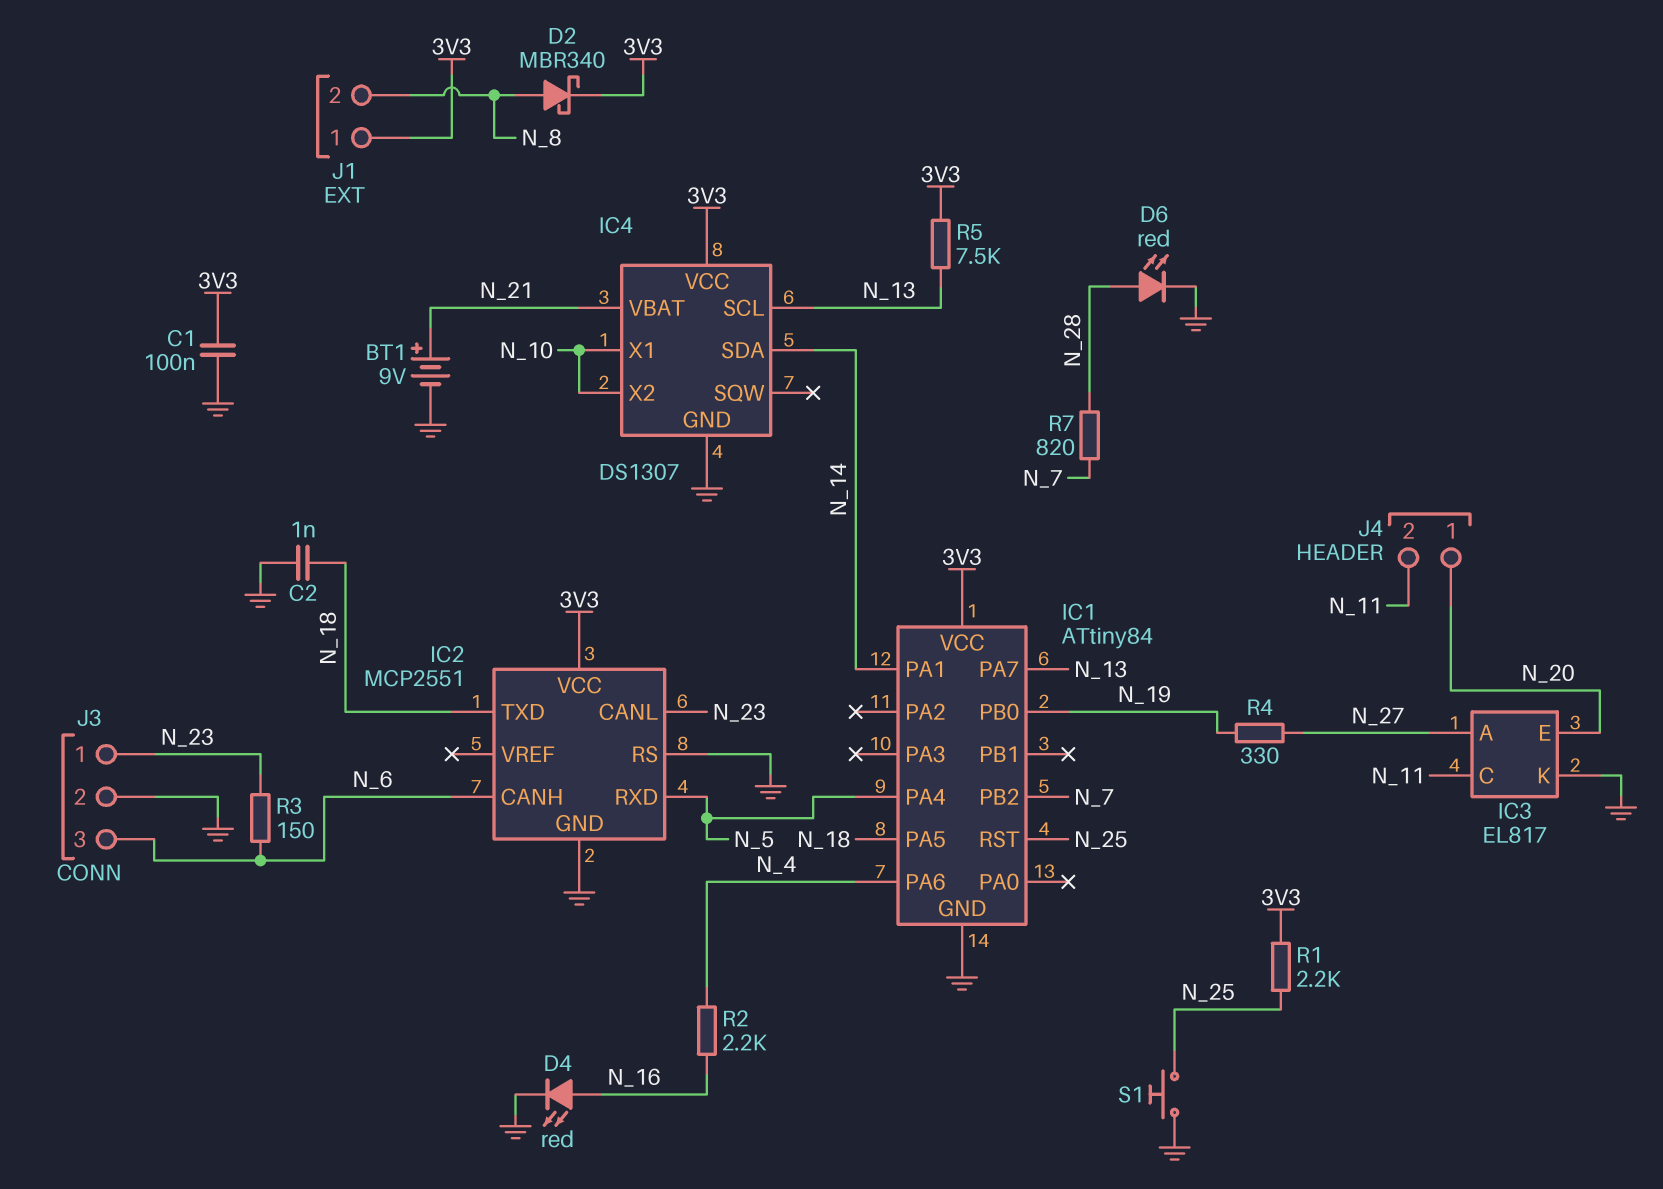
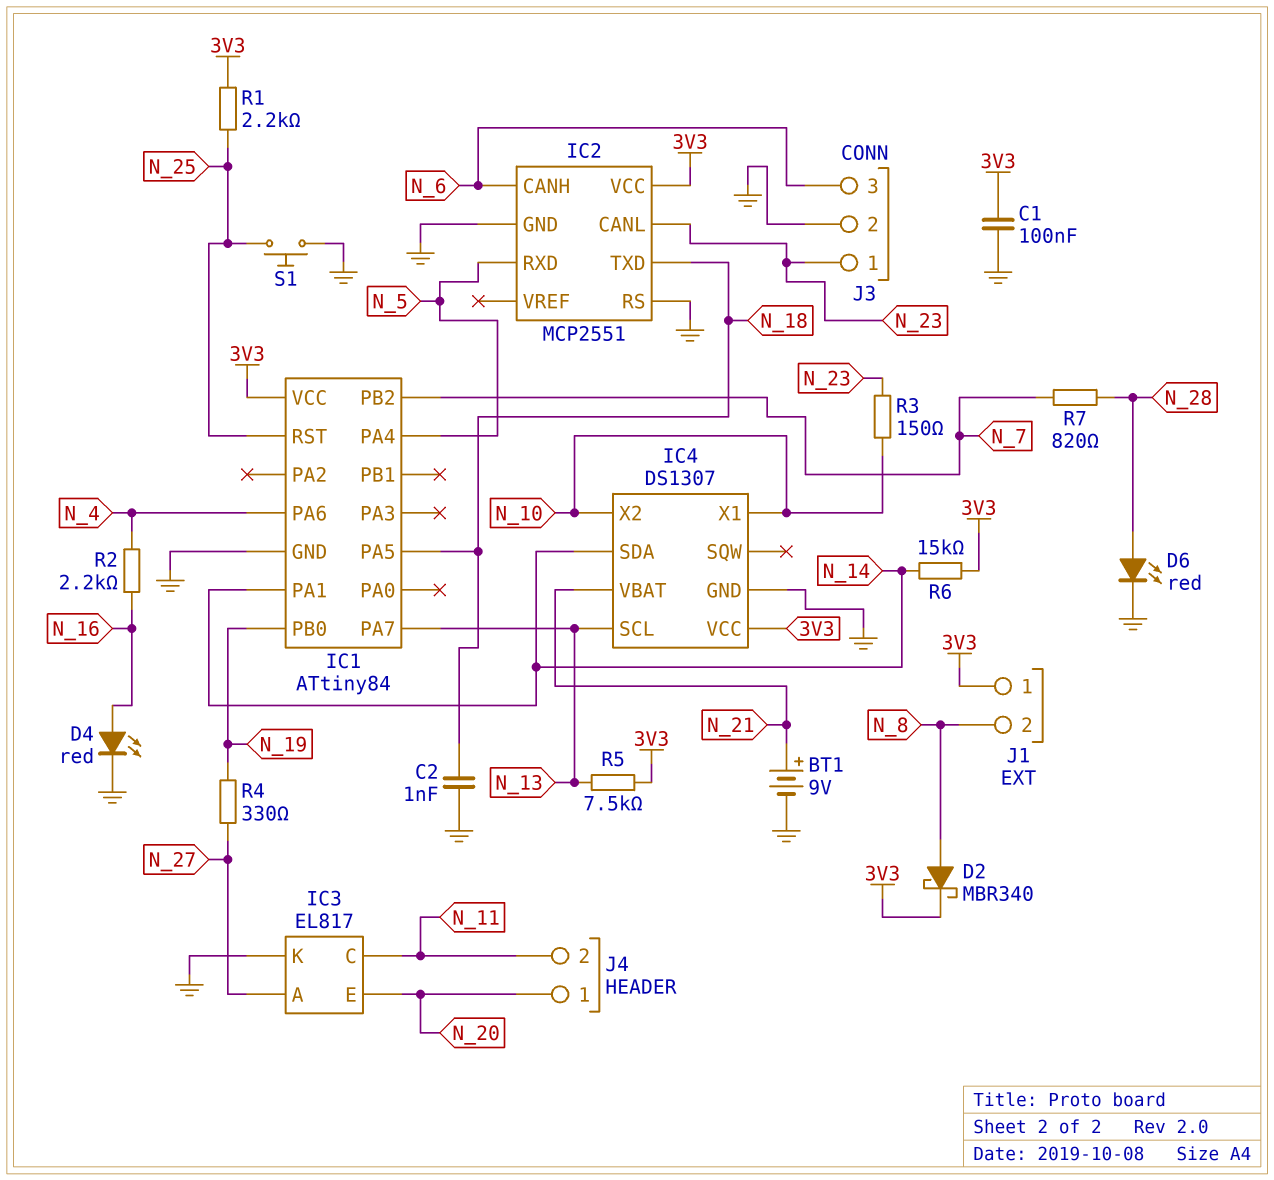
R3: 150 (N_6, N_23) -> 150 (N_10, N_23)
R6: none -> 15k (3V3, N_14)

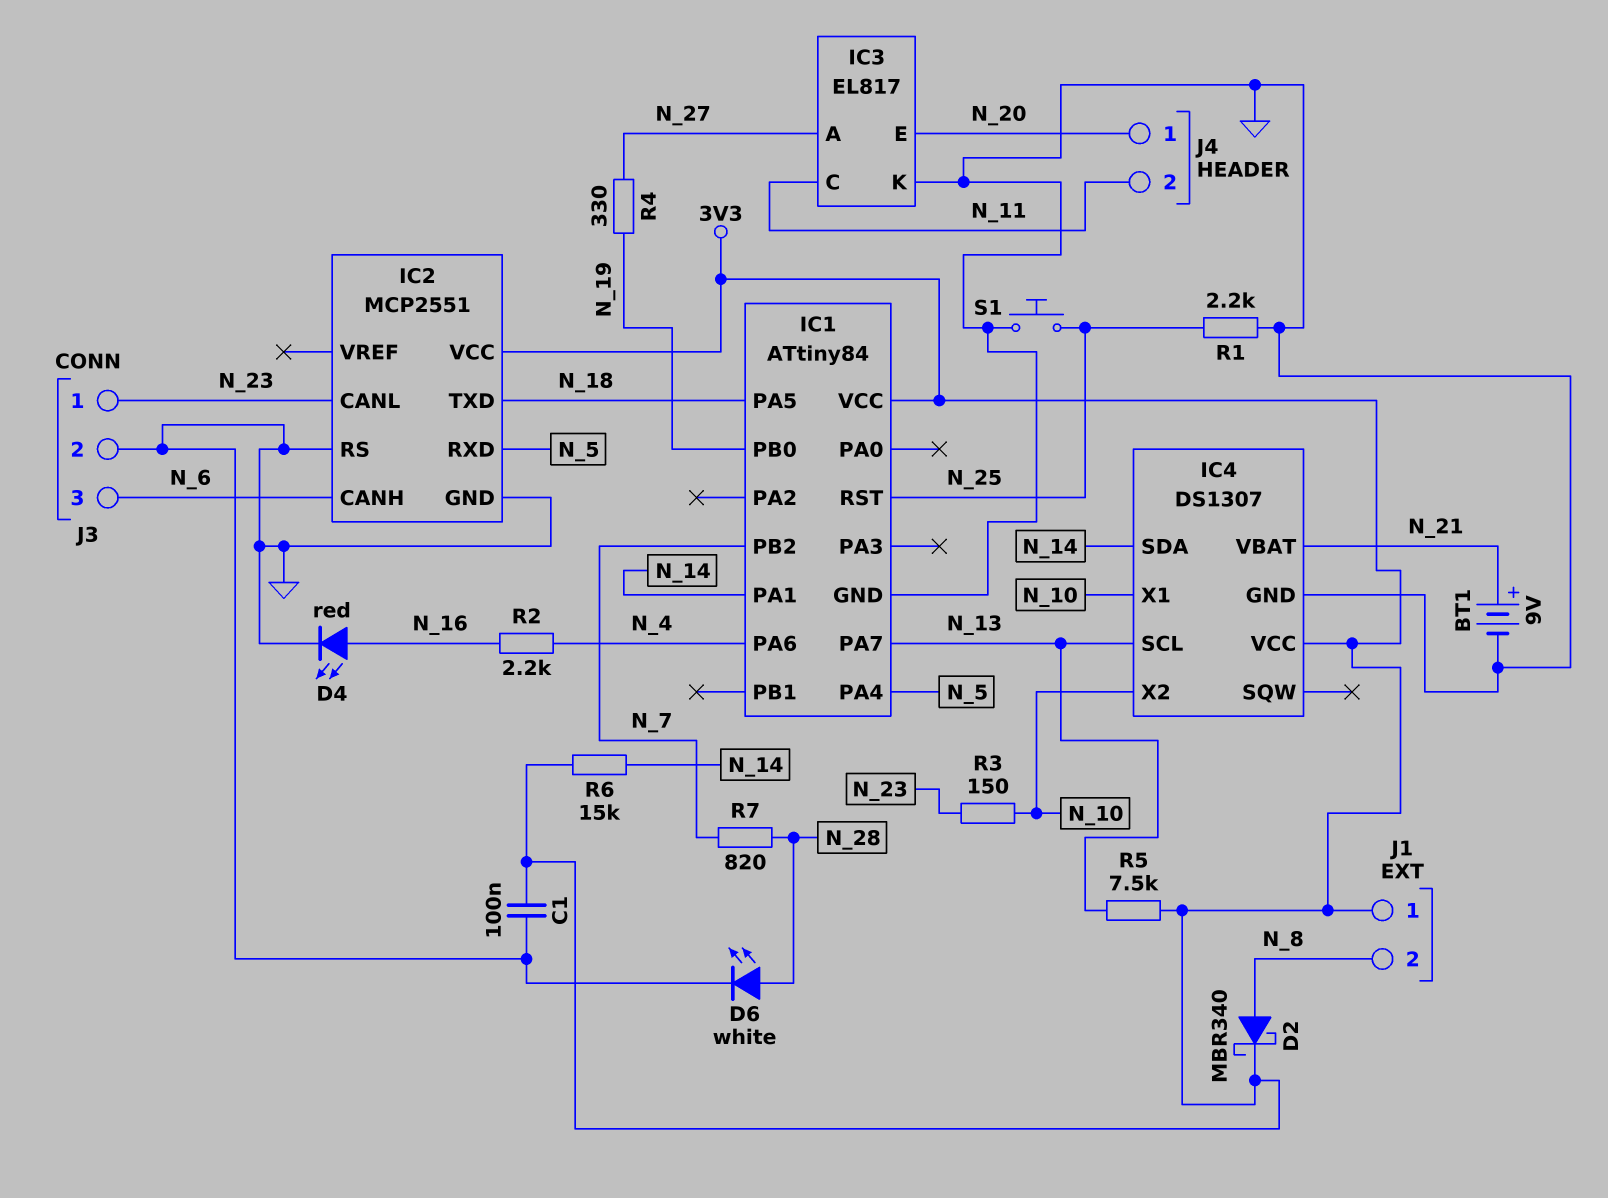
C2: 1nF (GND, N_18) -> none
D6: LED red (A N_28, K GND) -> LED white (A N_28, K GND)
R1: 2.2k (3V3, N_25) -> 2.2k (GND, N_25)

